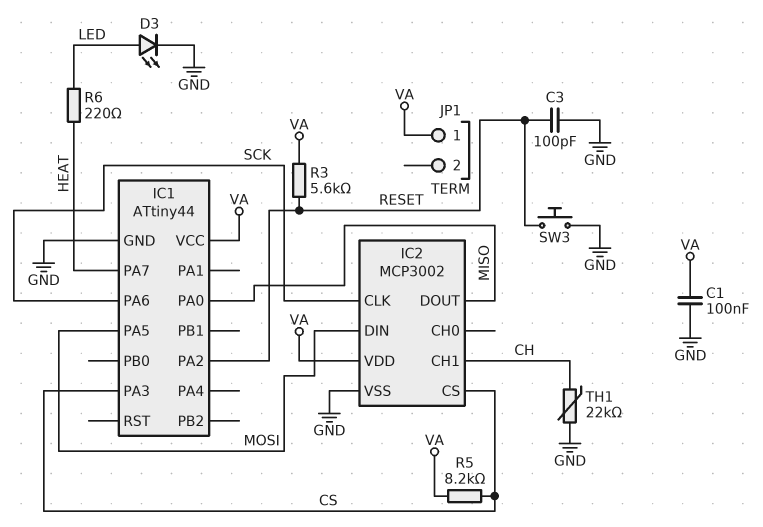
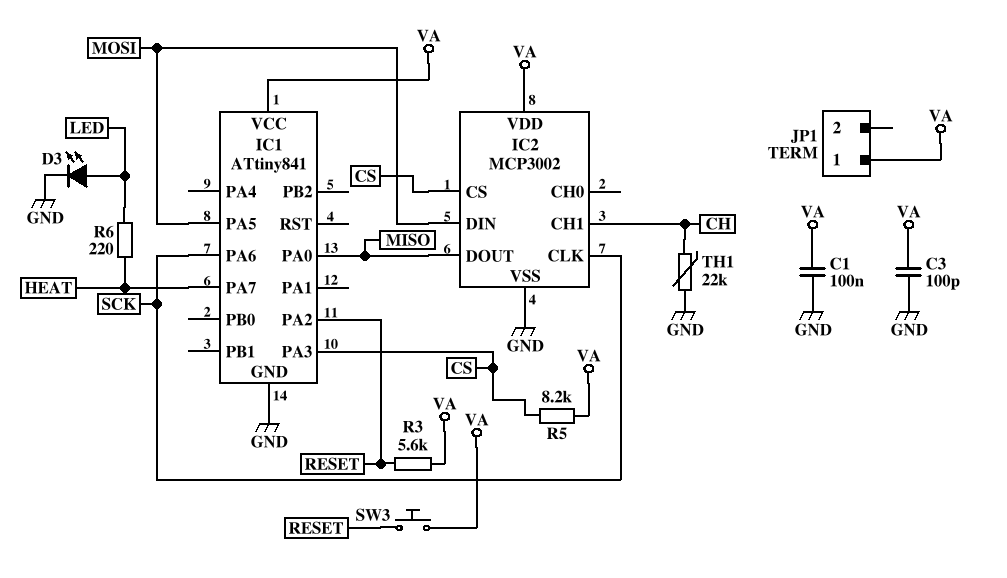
C3: 100pF (GND, RESET) -> 100pF (GND, VA)
IC1: ATtiny44 -> ATtiny841
SW3: button (GND, RESET) -> button (RESET, VA)

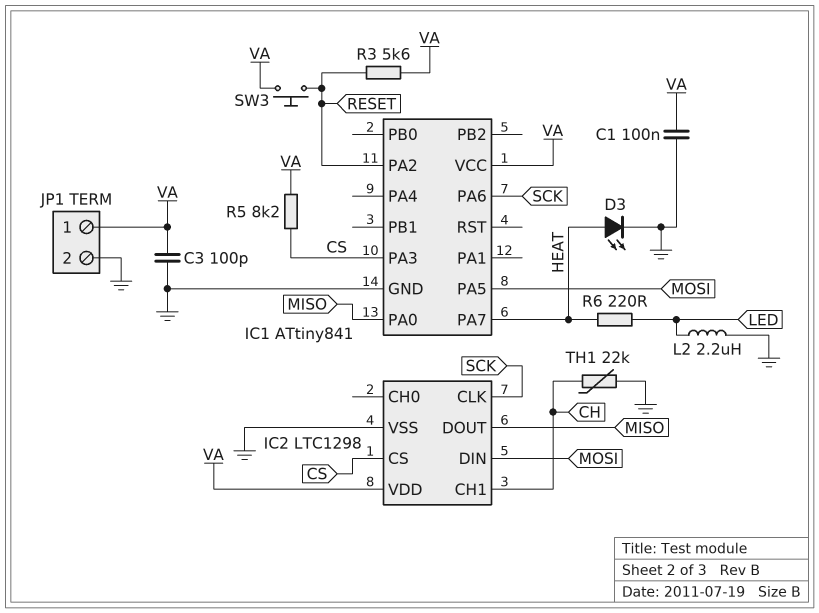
D3: LED (A LED, K GND) -> LED (A HEAT, K GND)
IC2: MCP3002 -> LTC1298
JP1 pin 2: none -> GND
L2: none -> 2.2uH (GND, LED)

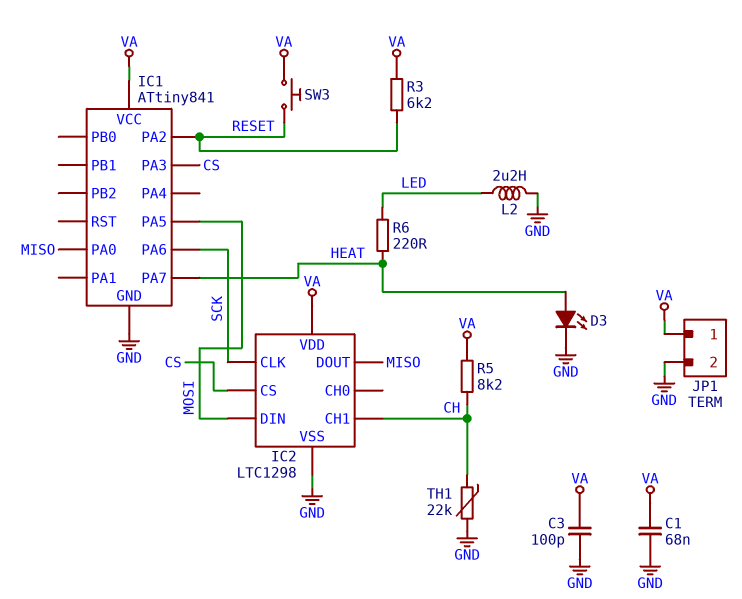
C1: 100nF (GND, VA) -> 68nF (GND, VA)
R3: 5.6k (RESET, VA) -> 6.2k (RESET, VA)
R5: 8.2k (CS, VA) -> 8.2k (CH, VA)

